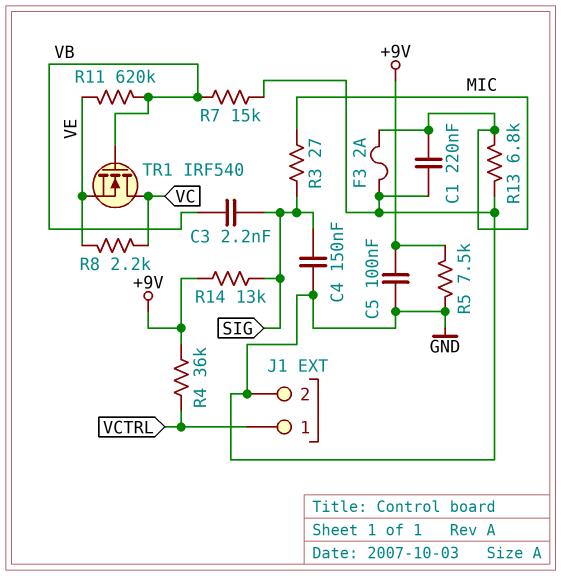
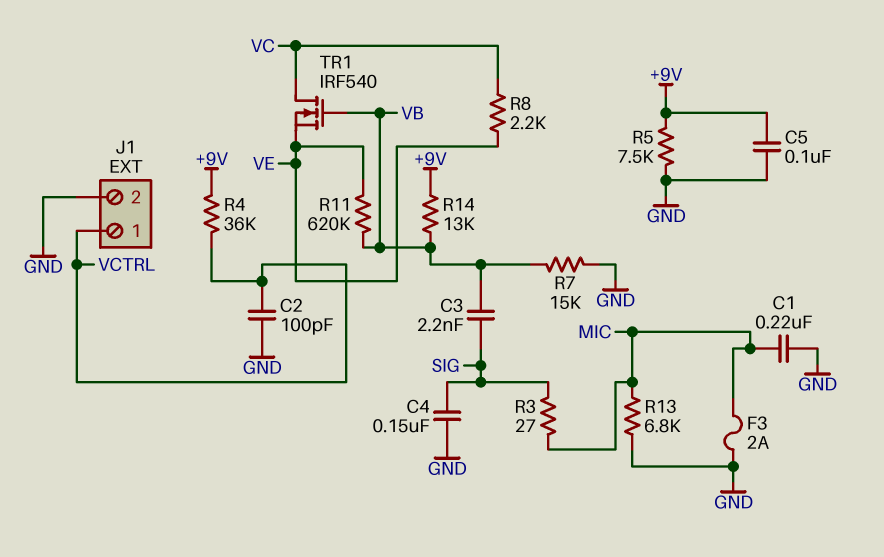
C2: none -> 100pF (GND, VCTRL)
R14: 13k (+9V, SIG) -> 13k (+9V, VB)

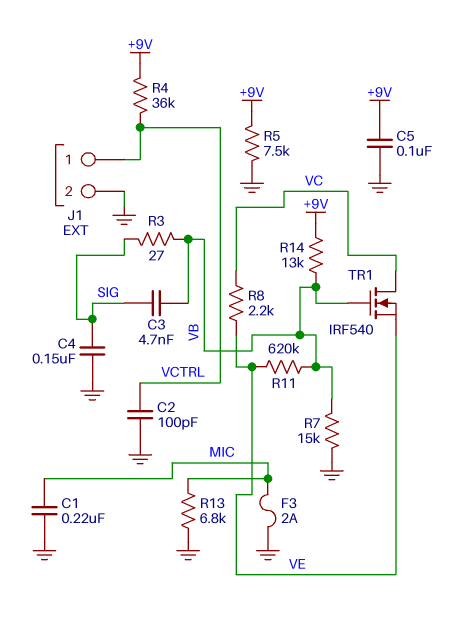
C3: 2.2nF (SIG, VB) -> 4.7nF (SIG, VB)
R3: 27 (MIC, SIG) -> 27 (SIG, VB)

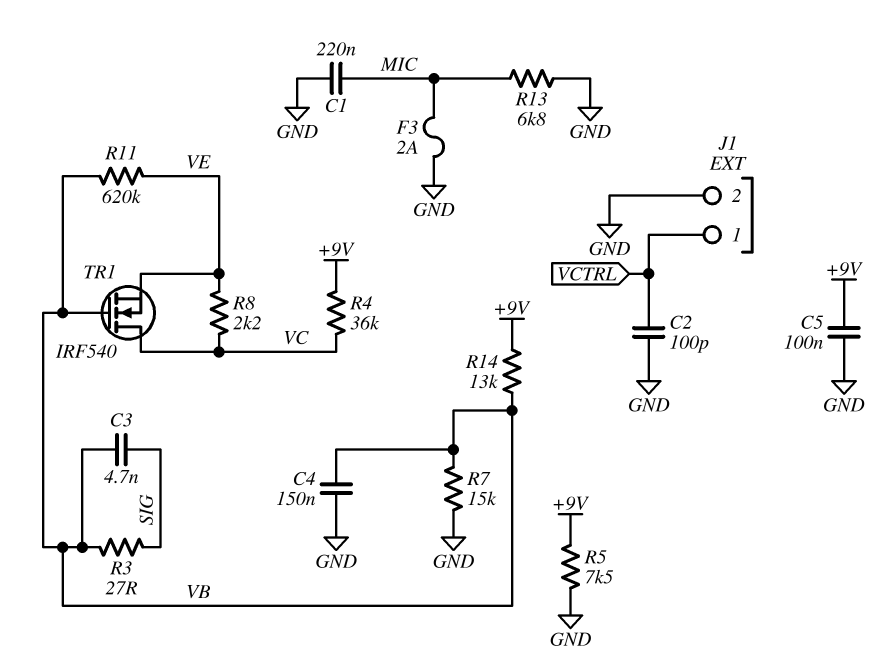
C4: 150nF (GND, SIG) -> 150nF (GND, VB)
R4: 36k (+9V, VCTRL) -> 36k (+9V, VC)

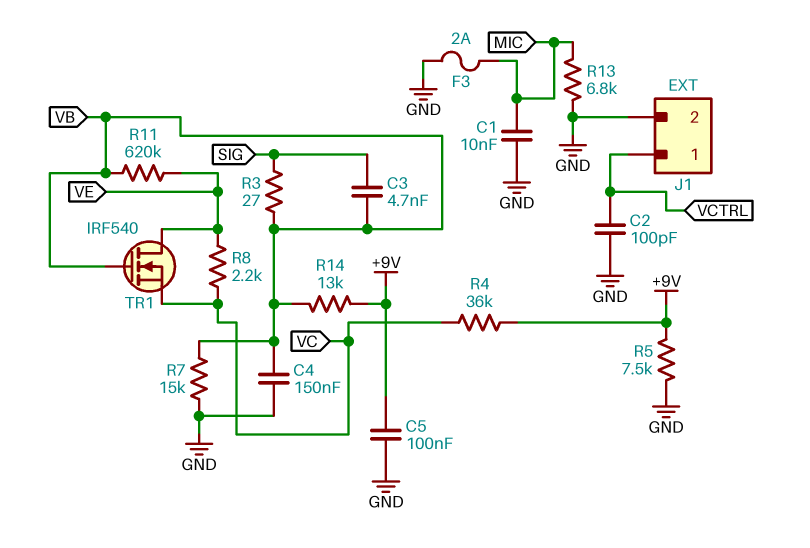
C1: 220nF (GND, MIC) -> 10nF (GND, MIC)
TR1: NMOS IRF540 (G VB, D VC, S VE) -> NMOS IRF540 (G VB, D VE, S VC)

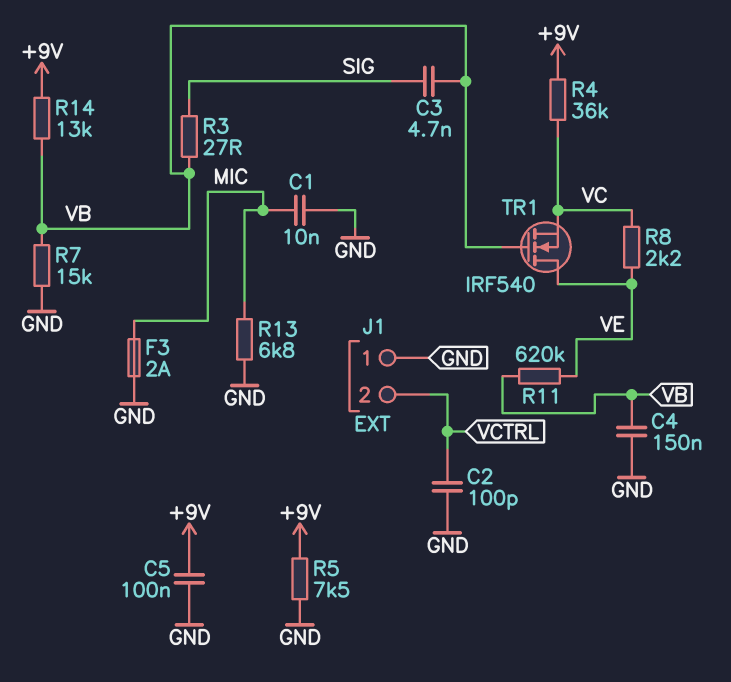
J1 pin 1: VCTRL -> GND
J1 pin 2: GND -> VCTRL

